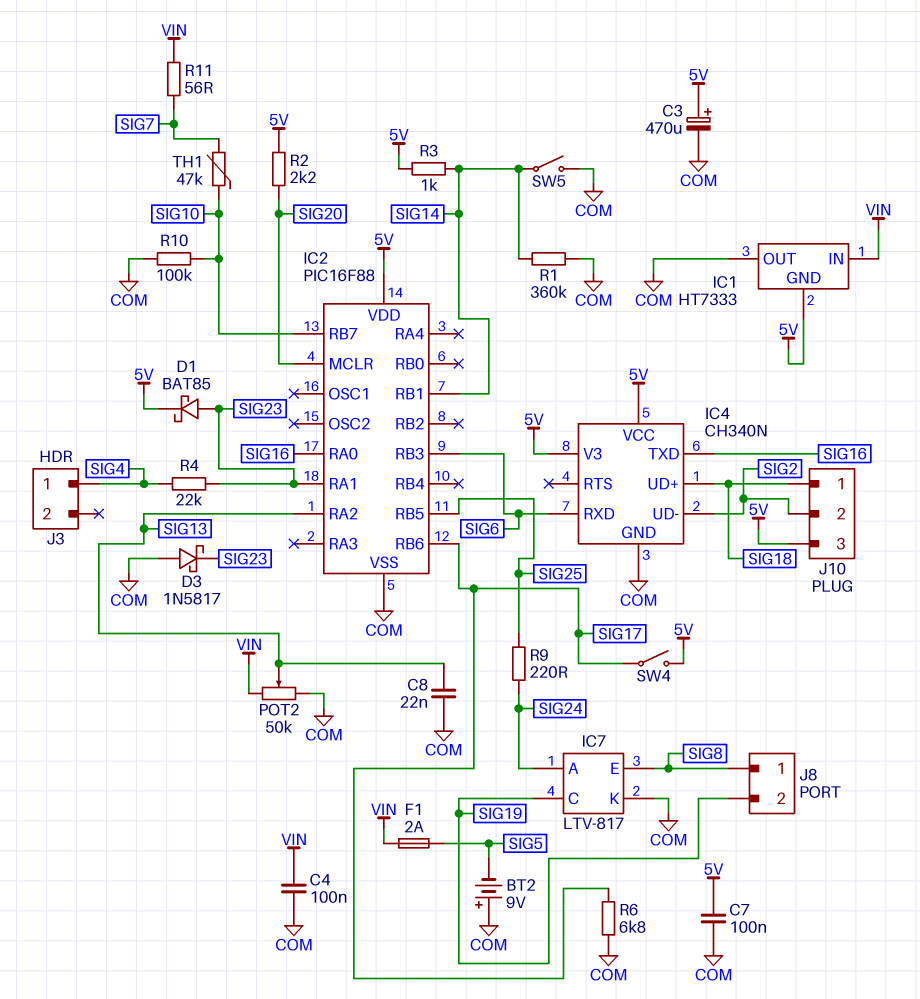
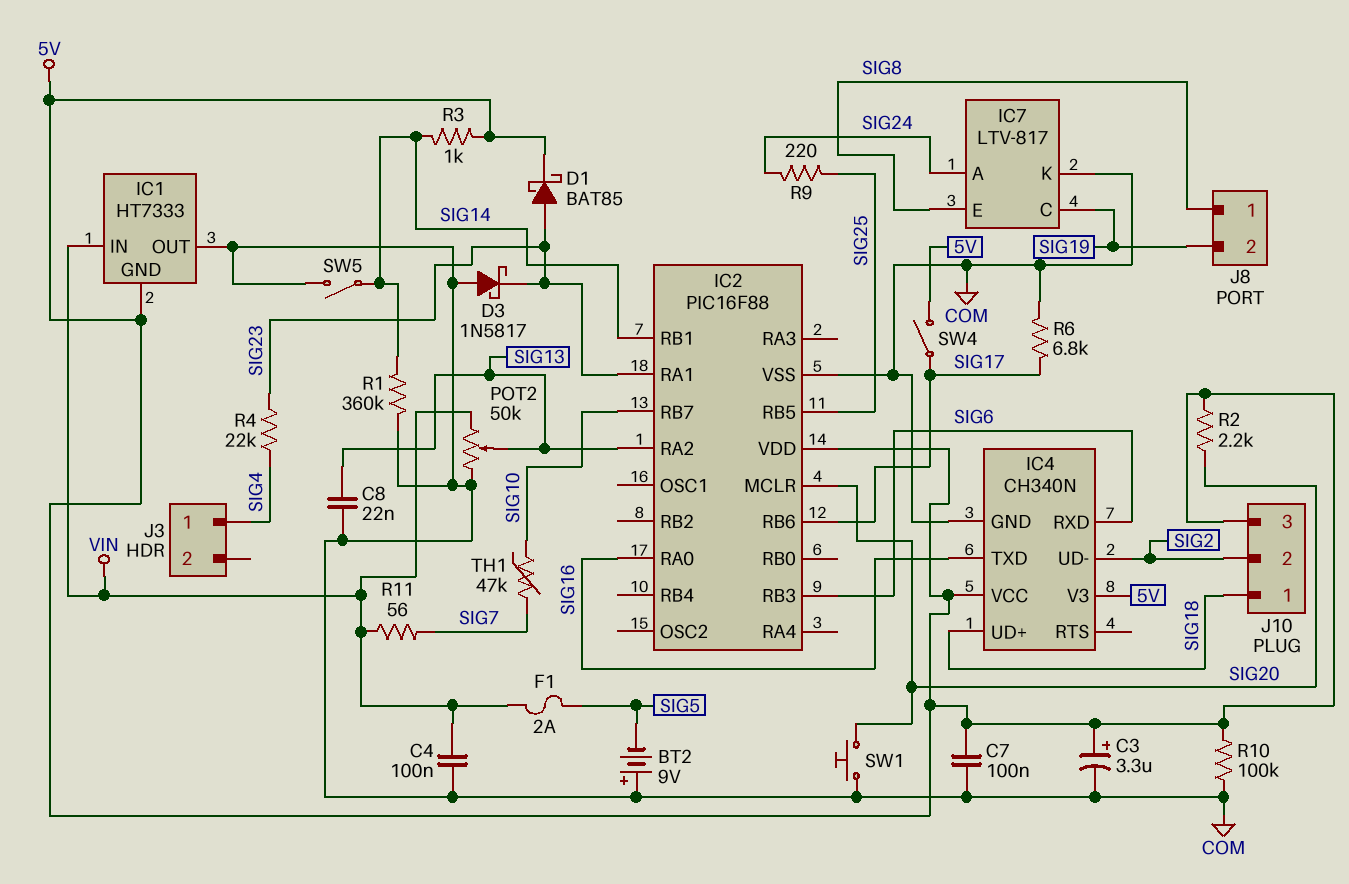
C3: 470uF (plus 5V, minus COM) -> 3.3uF (plus 5V, minus COM)
R10: 100k (COM, SIG10) -> 100k (5V, COM)
SW1: none -> button (COM, SIG20)

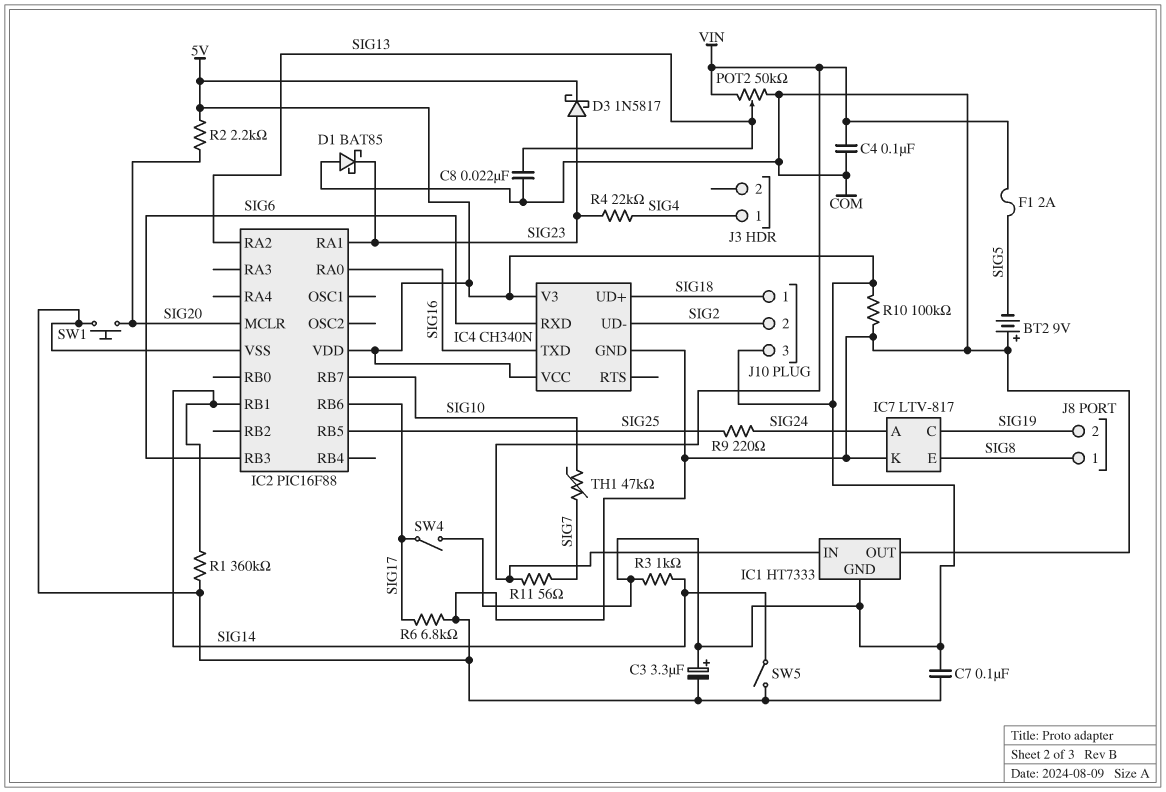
D1: schottky BAT85 (A SIG23, K 5V) -> schottky BAT85 (A COM, K SIG23)
D3: schottky 1N5817 (A COM, K SIG23) -> schottky 1N5817 (A SIG23, K 5V)

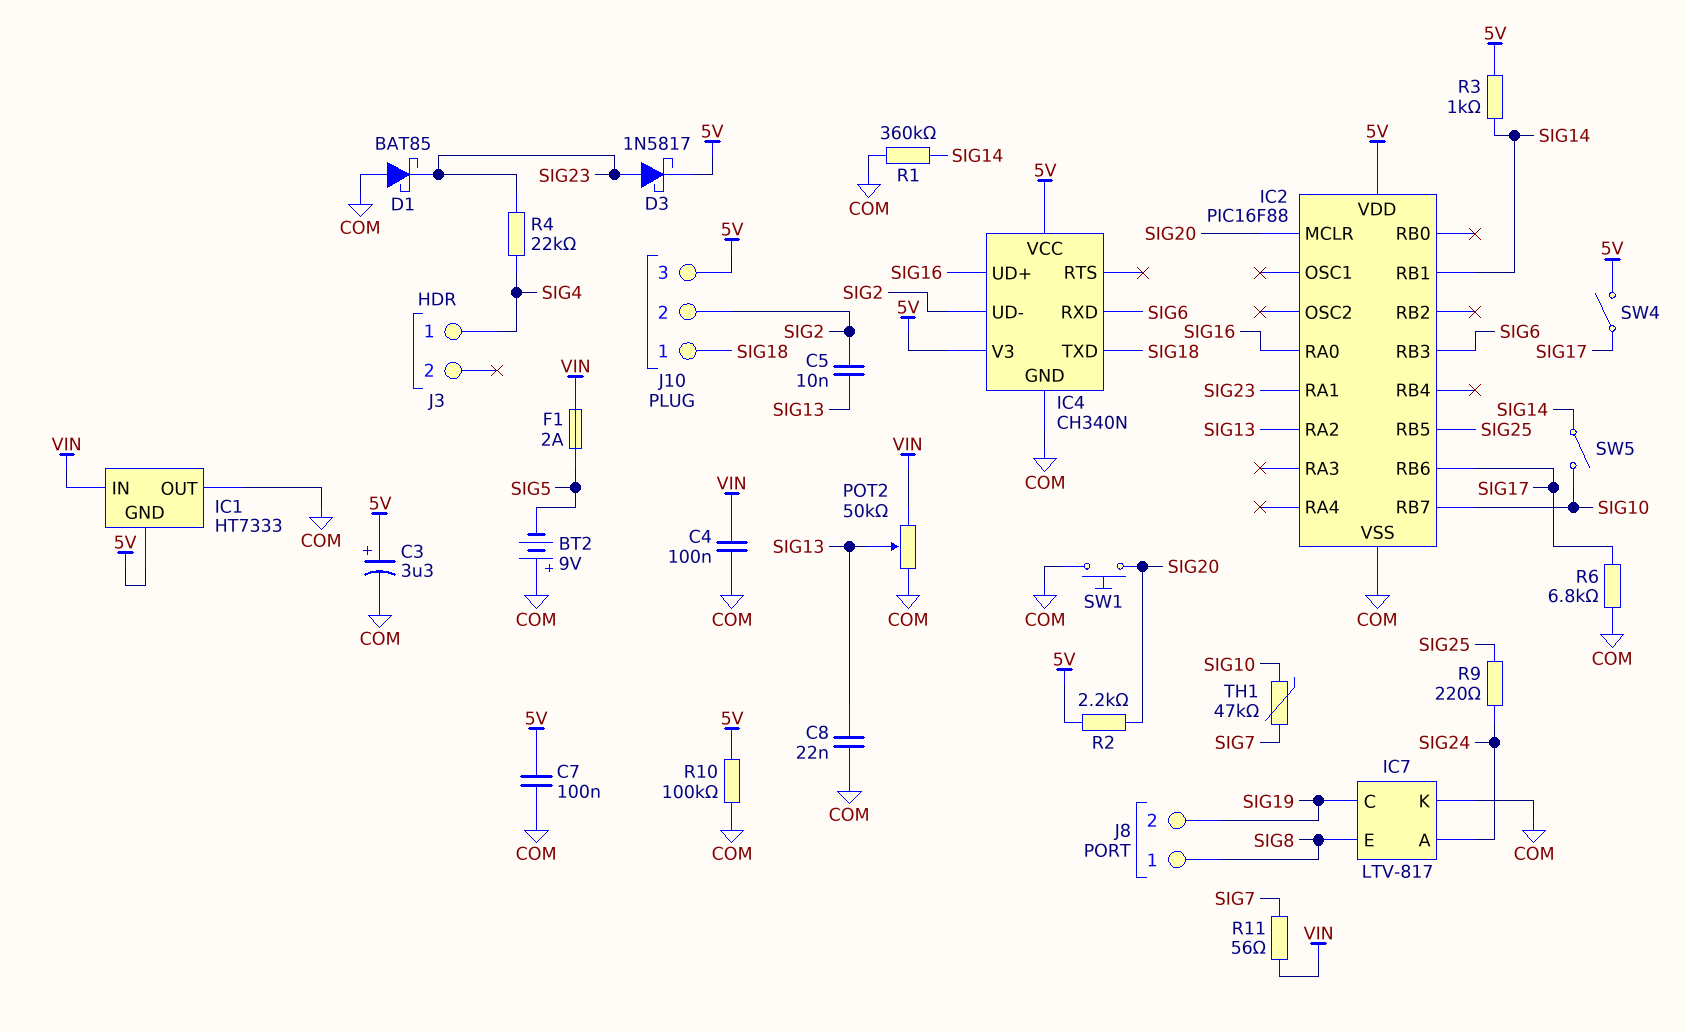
C5: none -> 10nF (SIG2, SIG13)
IC4 pin TXD: SIG16 -> SIG18
IC4 pin UD+: SIG18 -> SIG16
SW5: switch (COM, SIG14) -> switch (SIG10, SIG14)

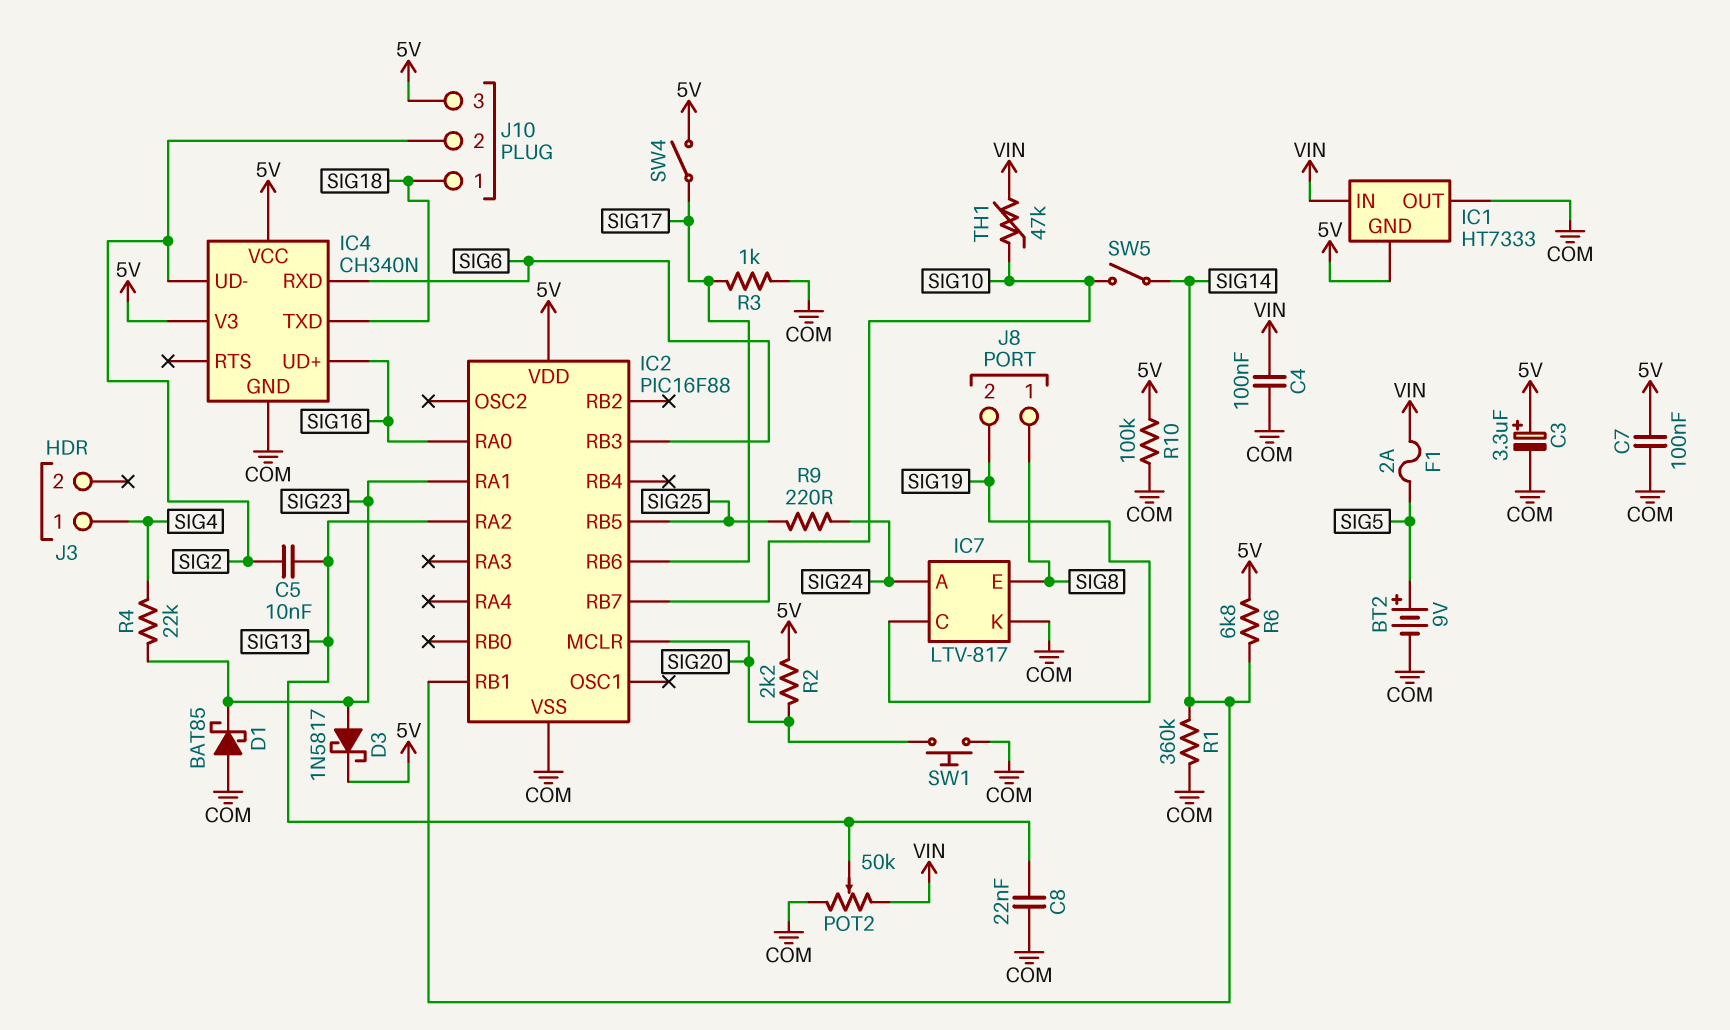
BT2: 9V (plus COM, minus SIG5) -> 9V (plus SIG5, minus COM)
R3: 1k (5V, SIG14) -> 1k (COM, SIG17)
R6: 6.8k (COM, SIG17) -> 6.8k (5V, SIG14)
R11: 56 (SIG7, VIN) -> none
TH1: 47k (SIG7, SIG10) -> 47k (SIG10, VIN)

